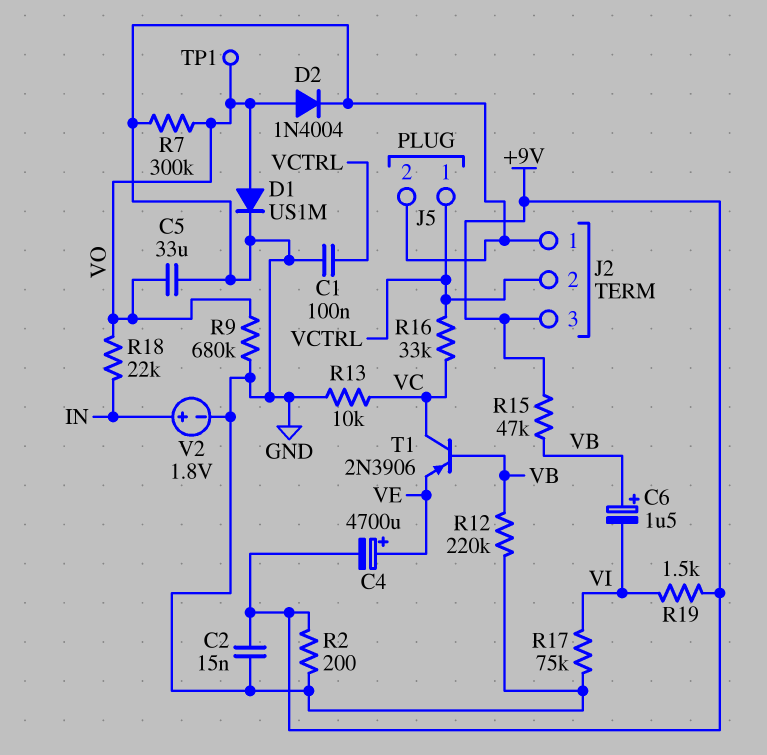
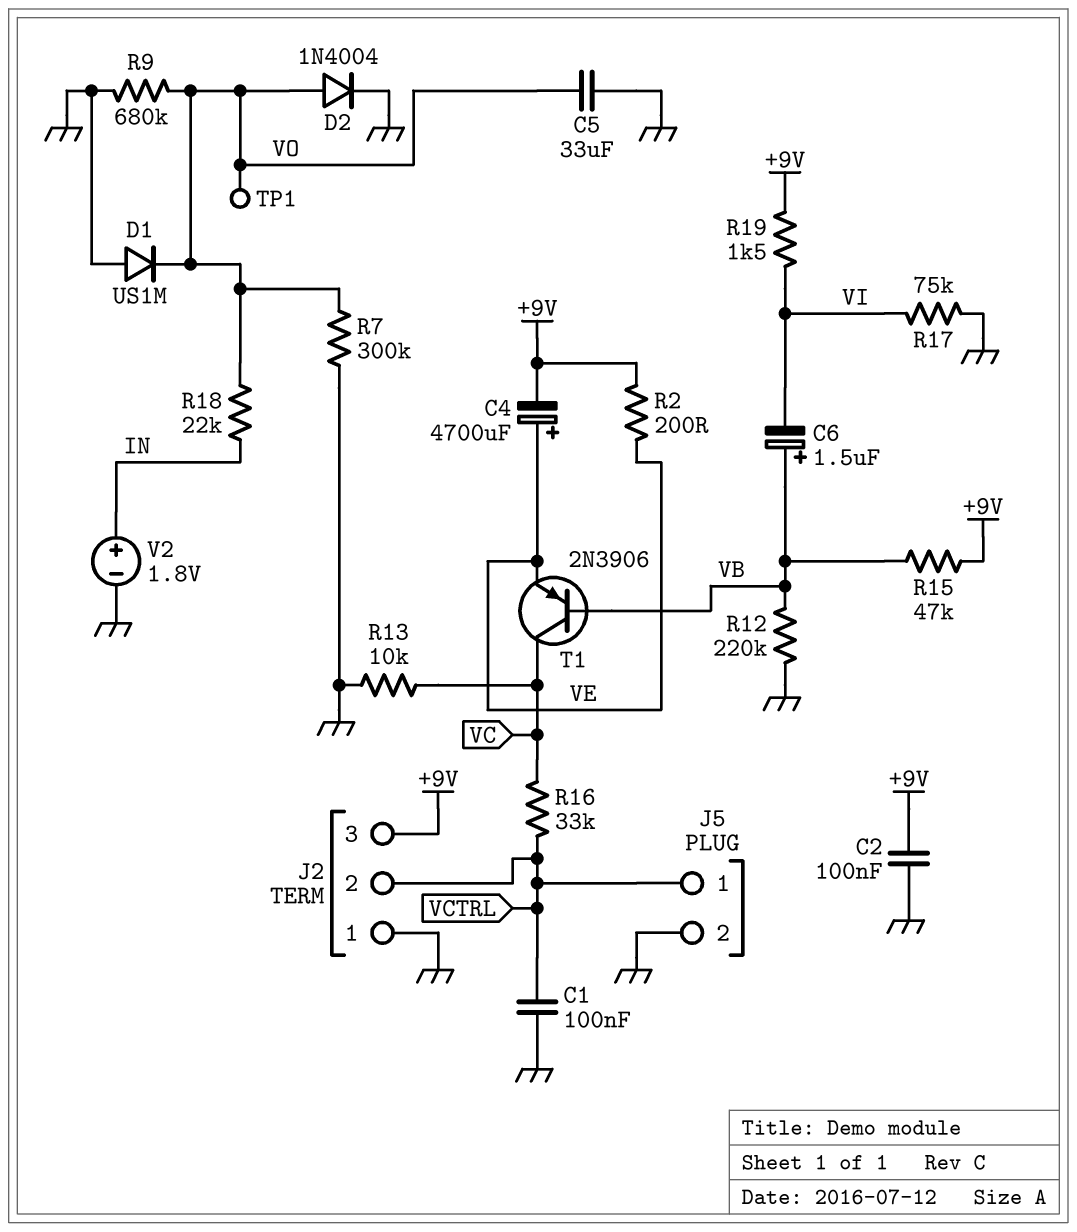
C2: 15nF (+9V, GND) -> 100nF (+9V, GND)
D1: diode US1M (A VO, K GND) -> diode US1M (A GND, K VO)
R2: 200 (+9V, GND) -> 200 (+9V, VE)

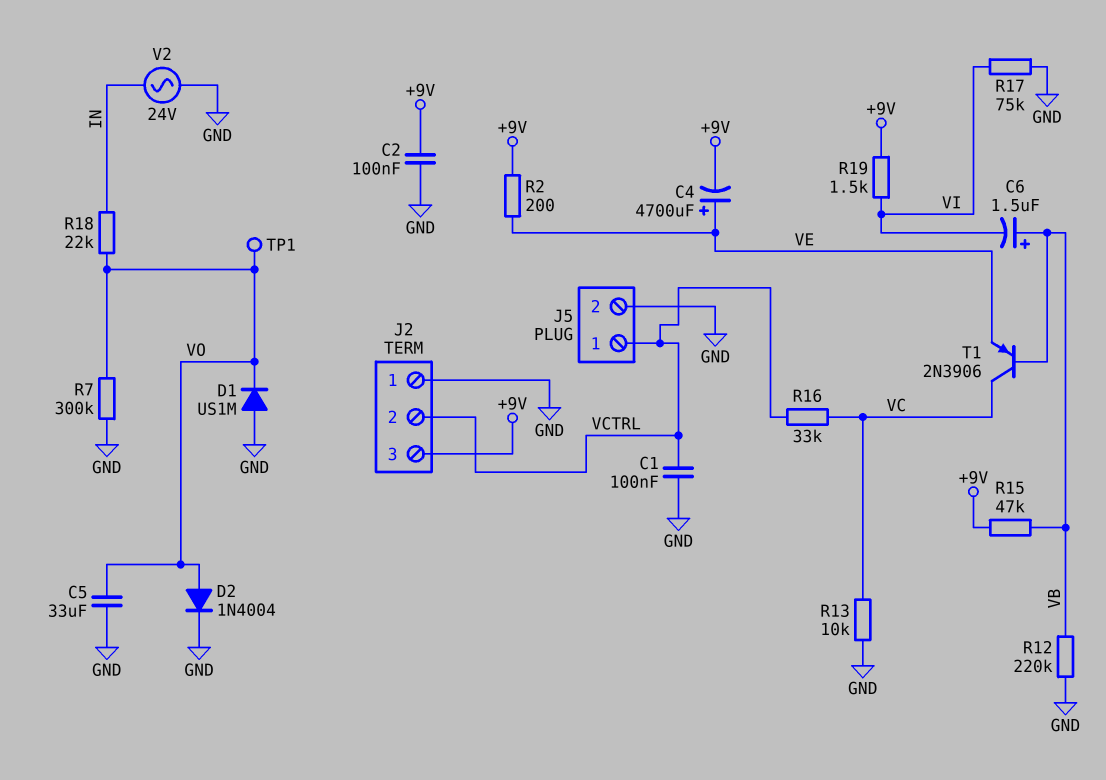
R9: 680k (GND, VO) -> none
V2: 1.8V (plus IN, minus GND) -> AC 24V (GND, IN)

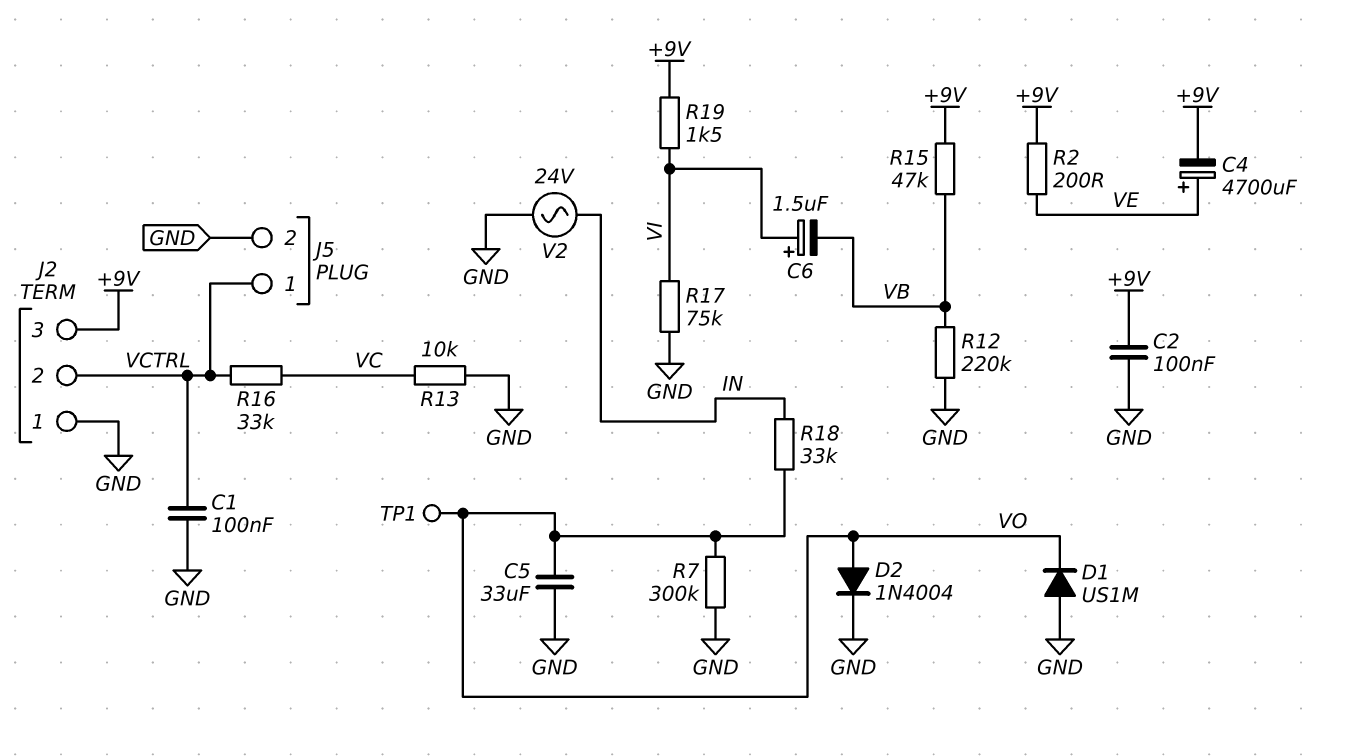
C6: 1.5uF (plus VB, minus VI) -> 1.5uF (plus VI, minus VB)
R18: 22k (IN, VO) -> 33k (IN, VO)
T1: PNP 2N3906 (B VB, C VC, E VE) -> none

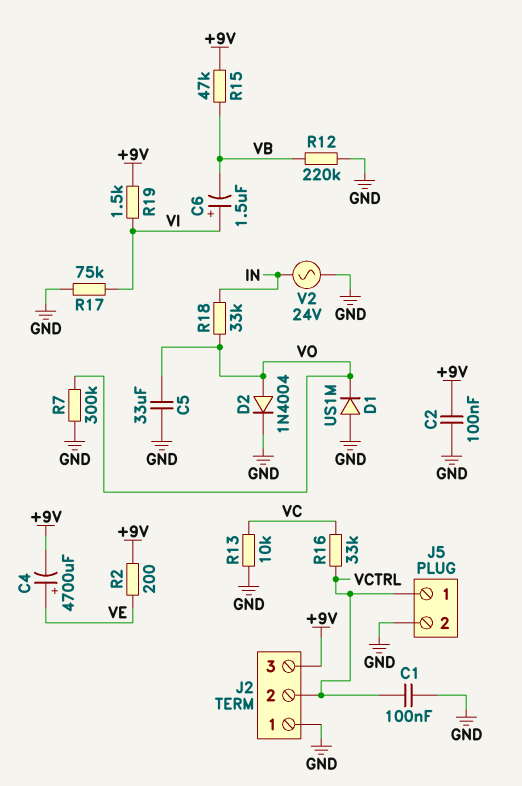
TP1: test point (VO) -> none

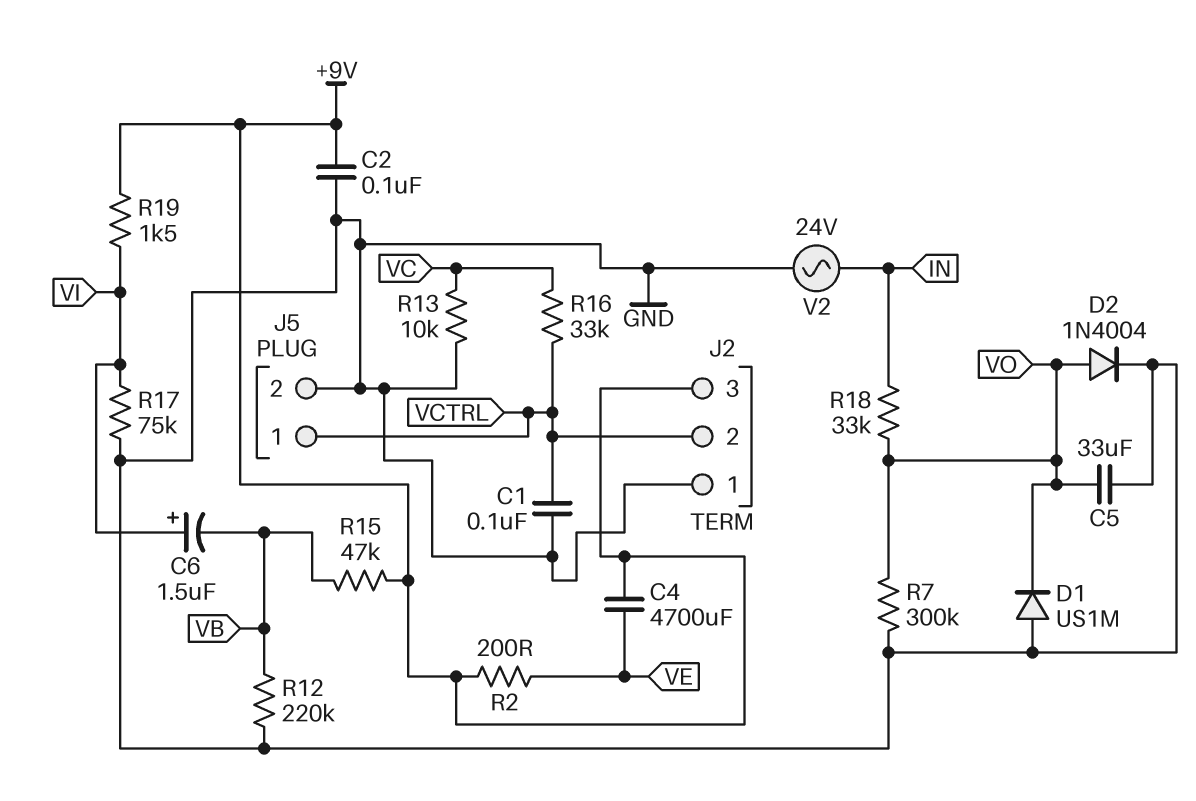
C4: 4700uF (plus VE, minus +9V) -> 4700uF (+9V, VE)

